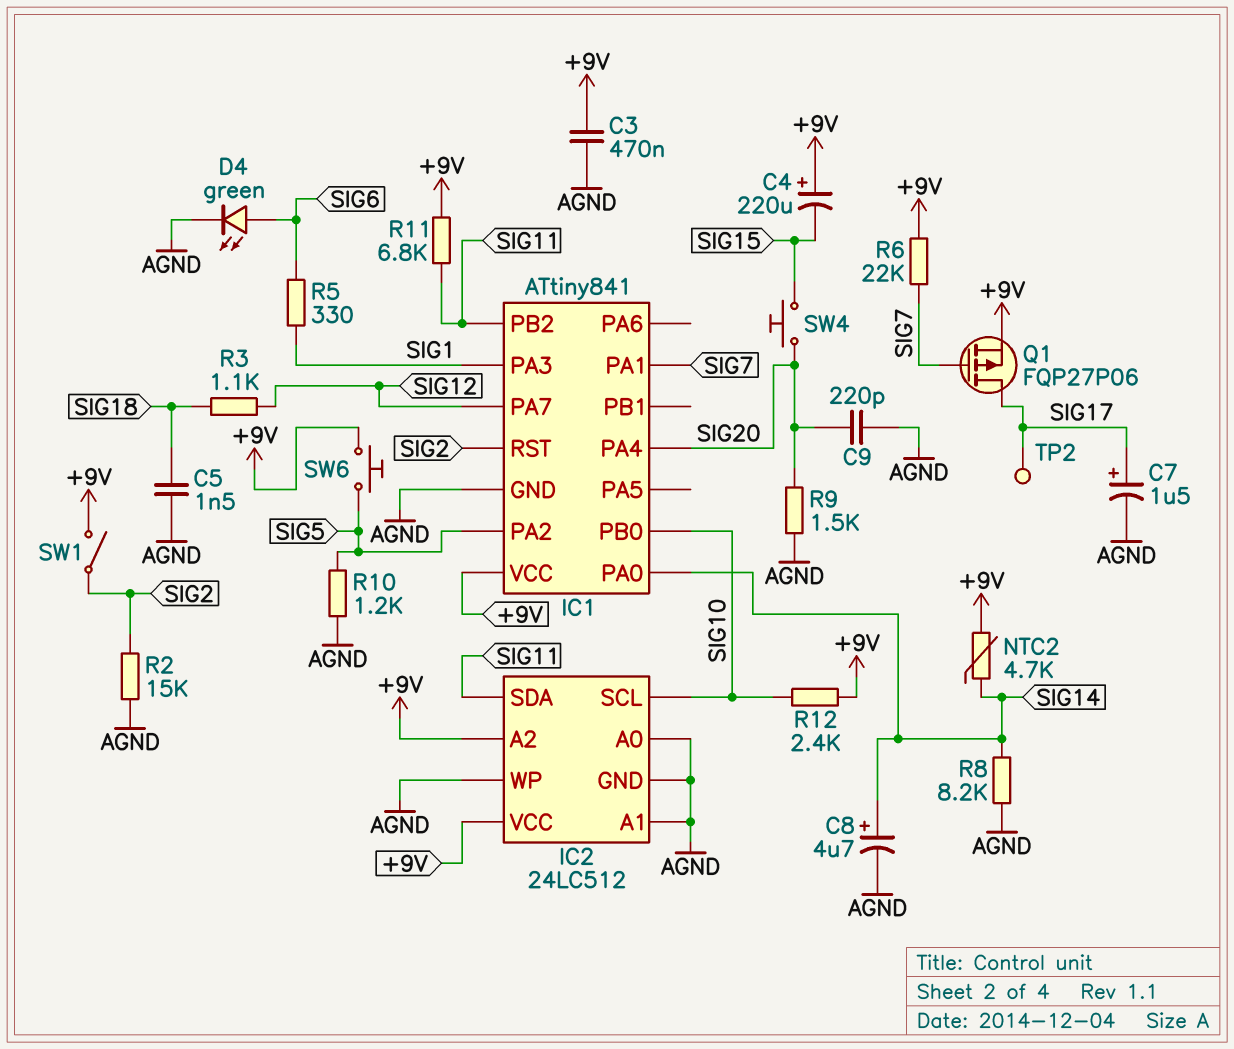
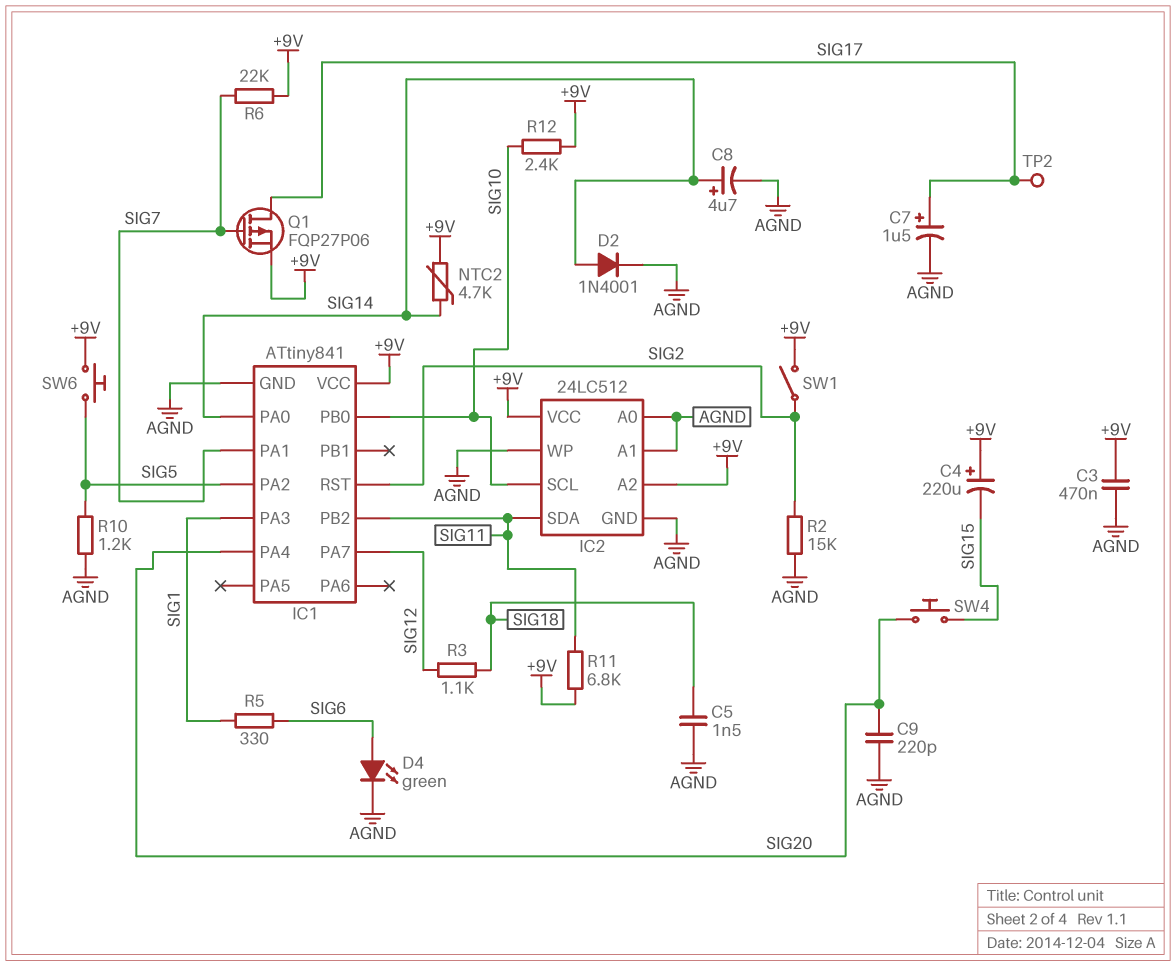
D2: none -> diode 1N4001 (A SIG14, K AGND)
R8: 8.2k (AGND, SIG14) -> none
R9: 1.5k (AGND, SIG20) -> none

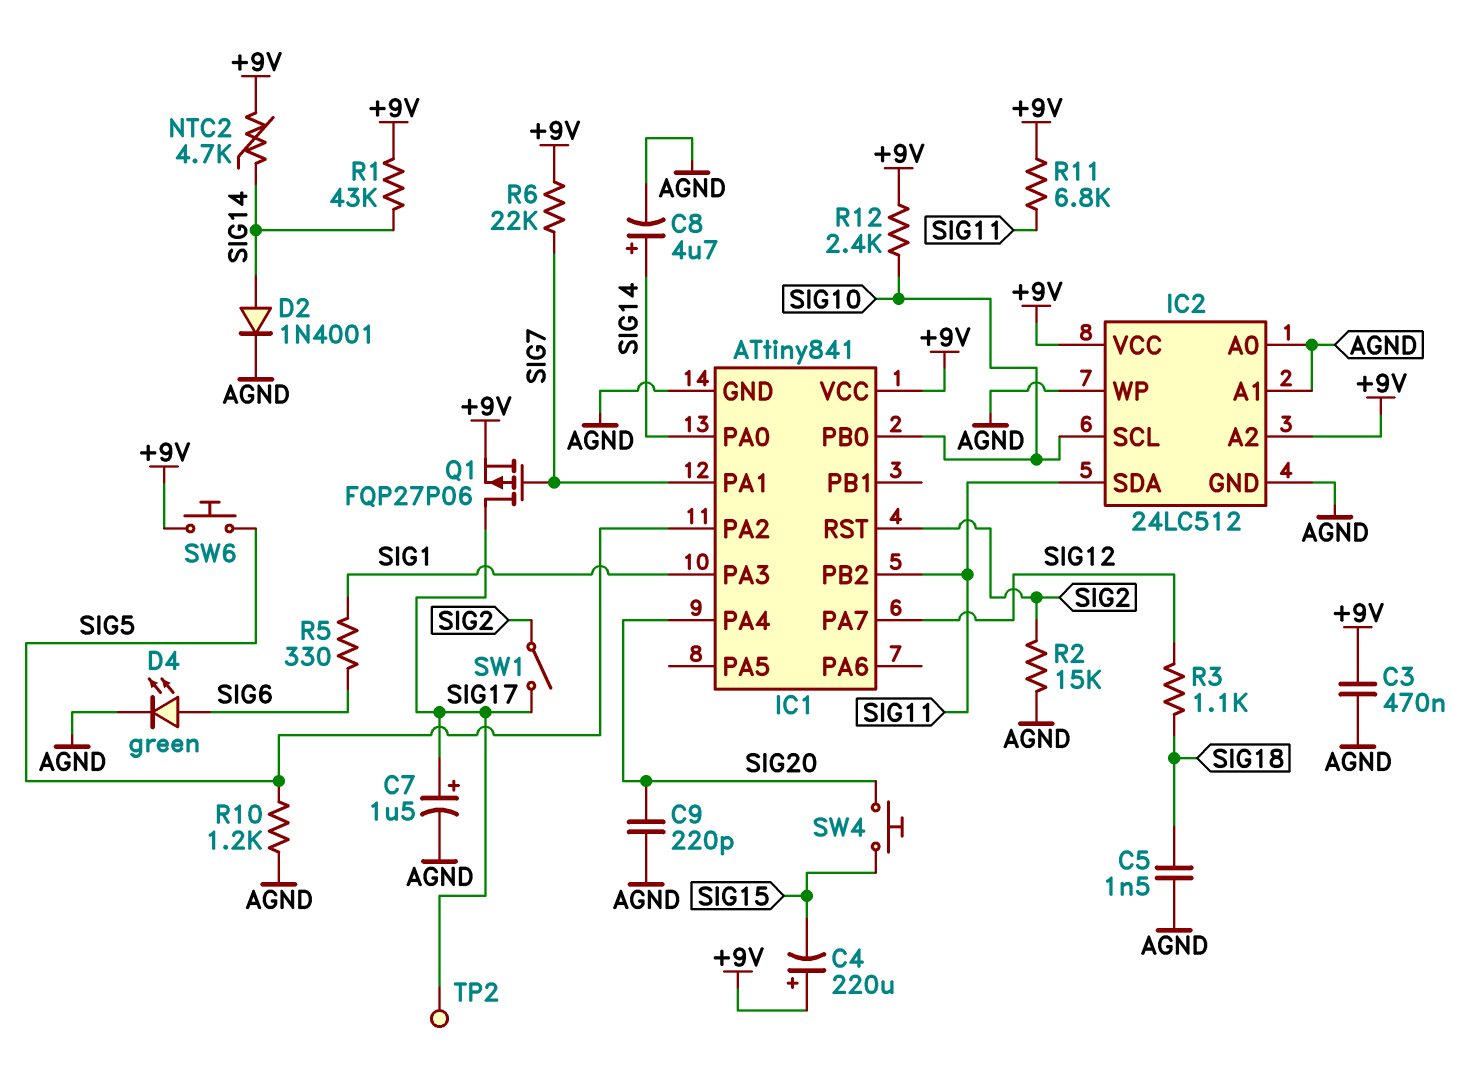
R1: none -> 43k (+9V, SIG14)
SW1: switch (+9V, SIG2) -> switch (SIG2, SIG17)

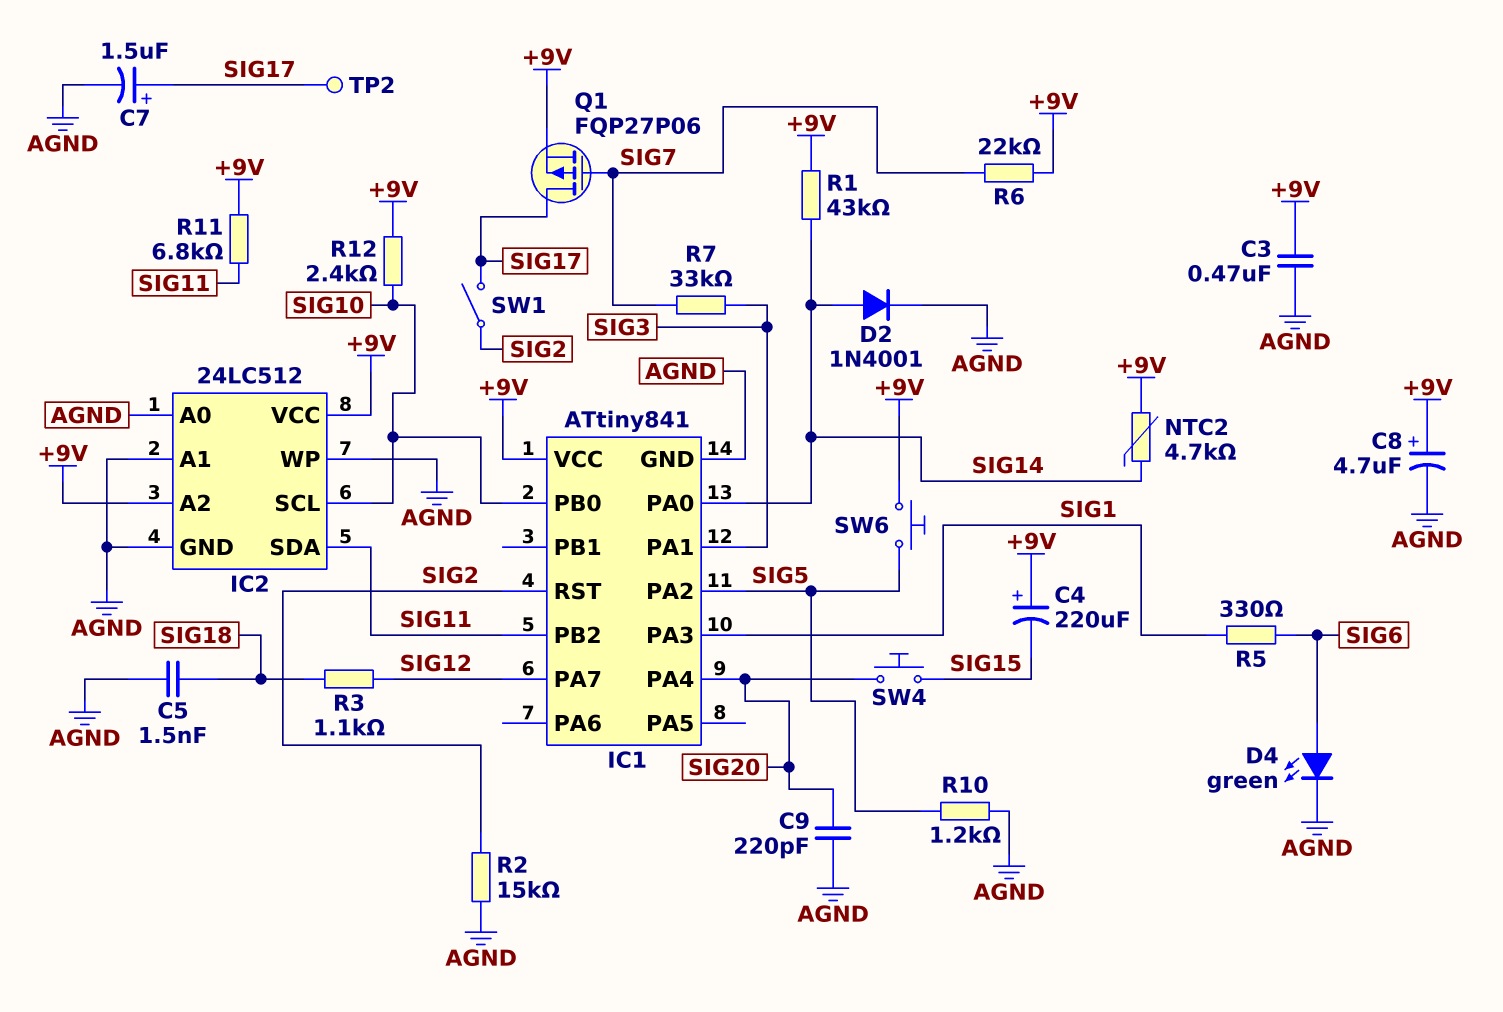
C8: 4.7uF (plus SIG14, minus AGND) -> 4.7uF (plus +9V, minus AGND)
IC1 pin PA1: SIG7 -> SIG3
R7: none -> 33k (SIG3, SIG7)

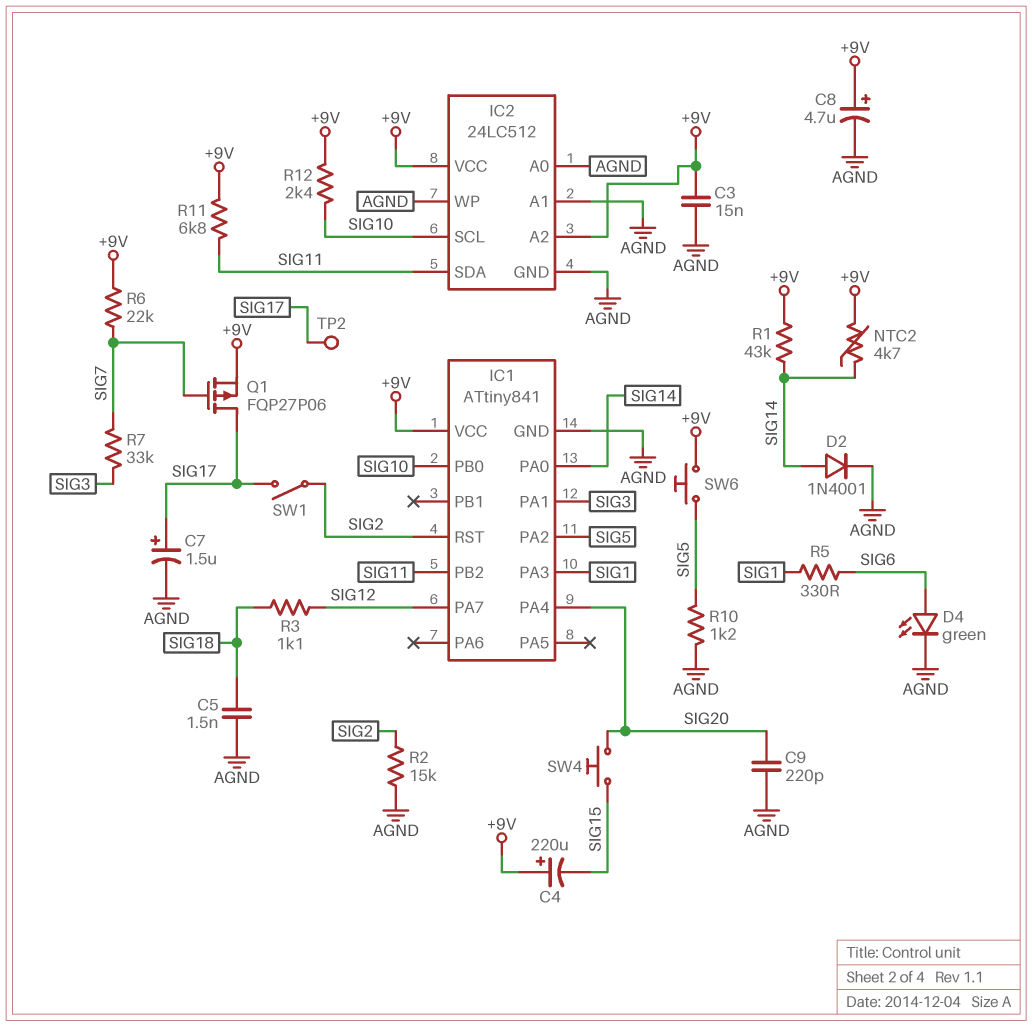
C3: 470nF (+9V, AGND) -> 15nF (+9V, AGND)

